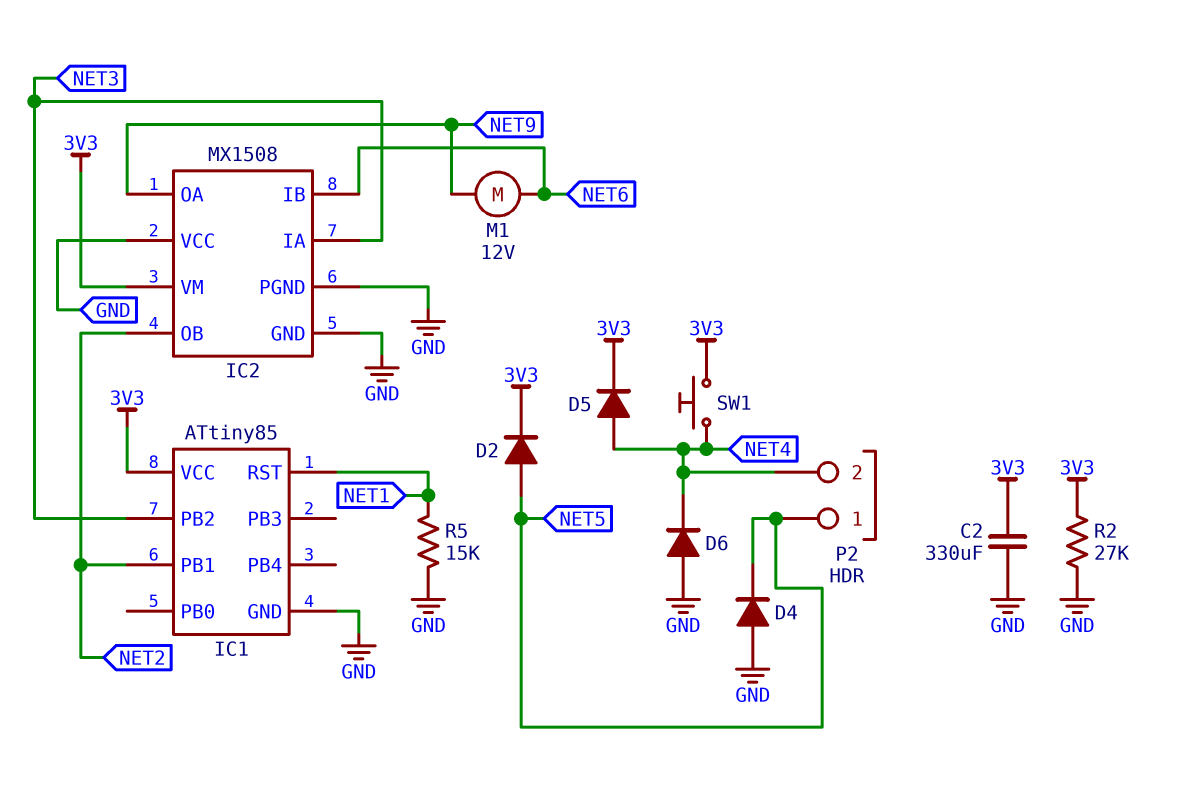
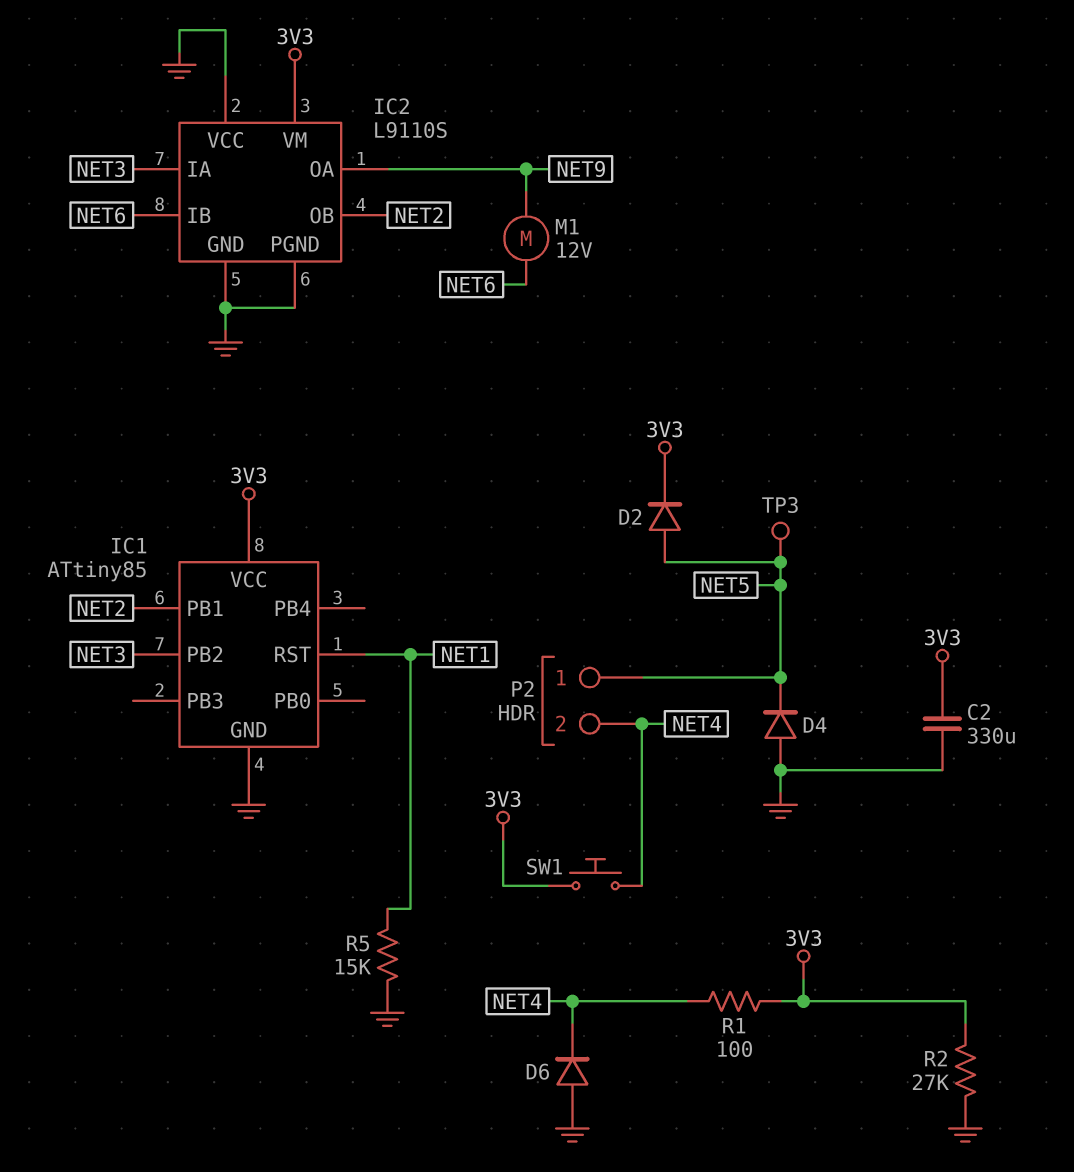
D5: diode (A NET4, K 3V3) -> none
IC2: MX1508 -> L9110S
R1: none -> 100 (3V3, NET4)
TP3: none -> test point (NET5)

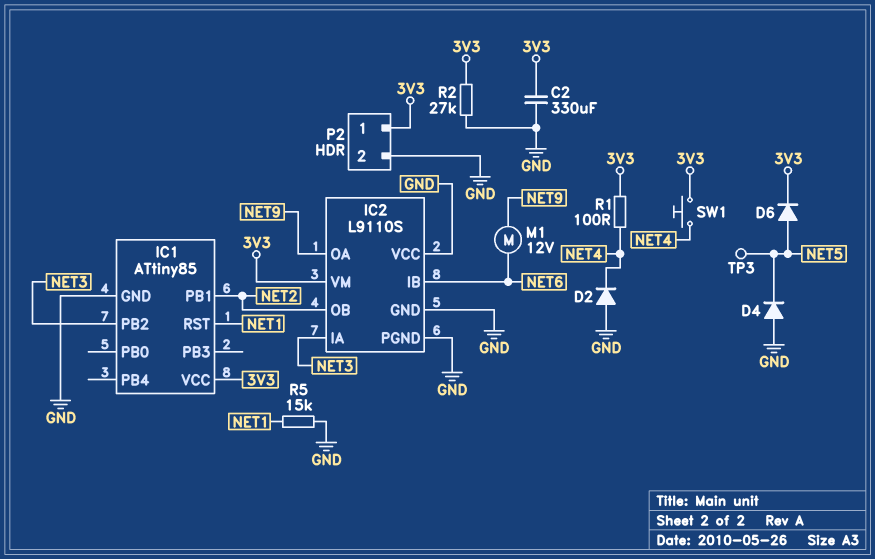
D2: diode (A NET5, K 3V3) -> diode (A GND, K NET4)
D6: diode (A GND, K NET4) -> diode (A NET5, K 3V3)
P2 pin 1: NET5 -> 3V3
P2 pin 2: NET4 -> GND

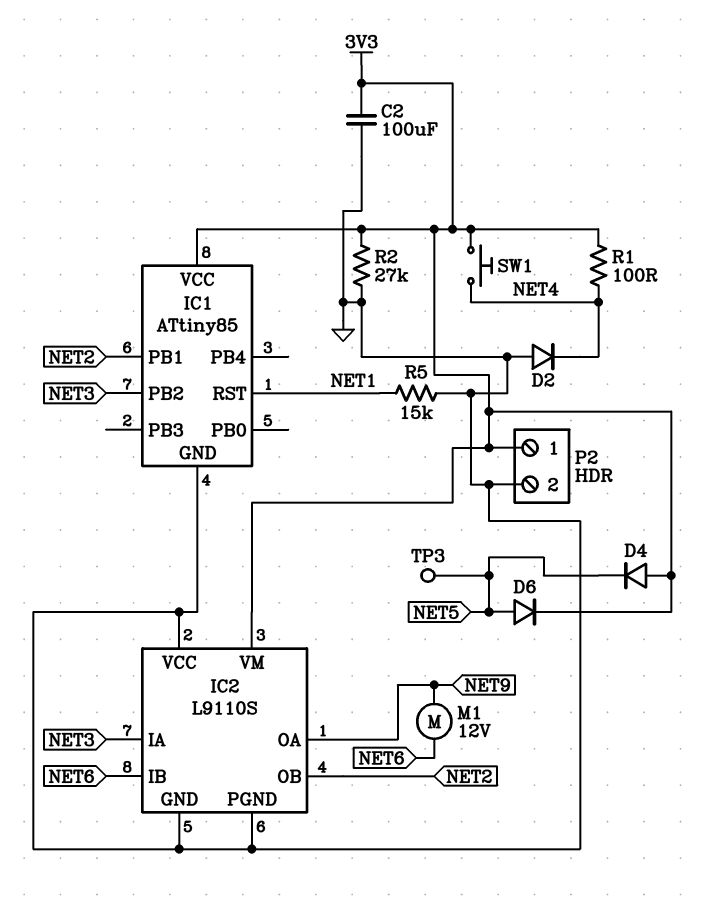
C2: 330uF (3V3, GND) -> 100uF (3V3, GND)
D4: diode (A GND, K NET5) -> diode (A 3V3, K NET5)

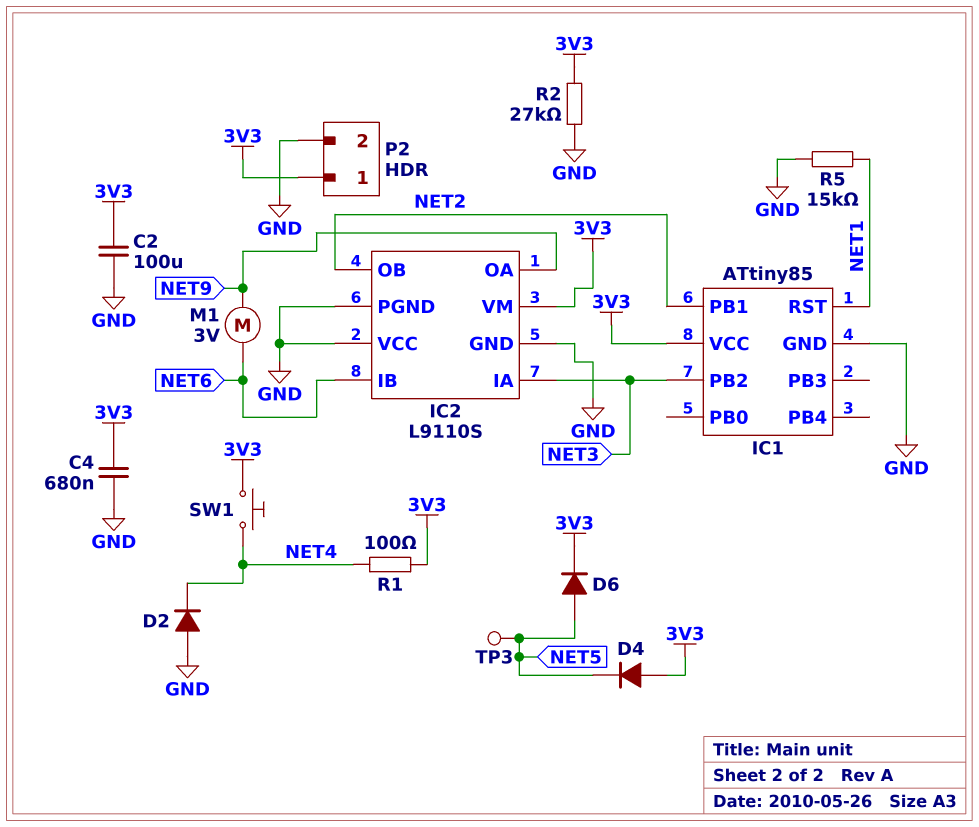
C4: none -> 680nF (3V3, GND)
M1: motor 12V (NET6, NET9) -> motor 3V (NET6, NET9)

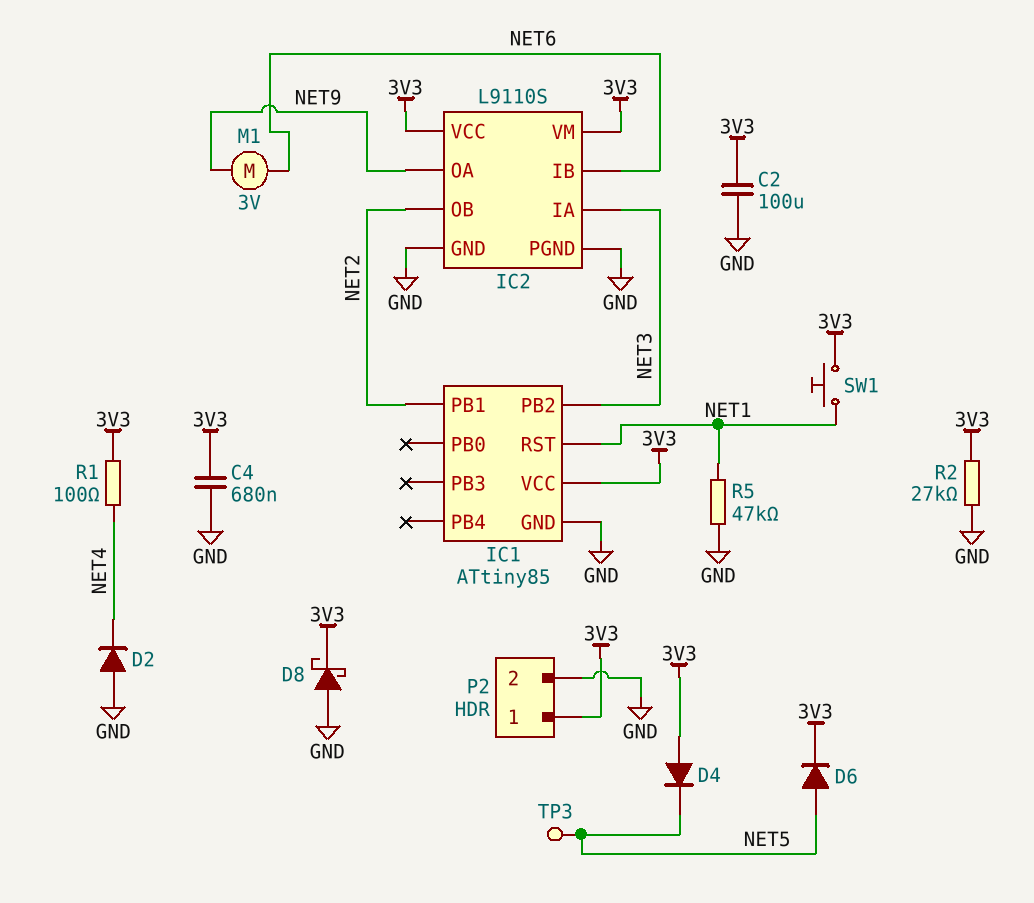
D8: none -> schottky (A GND, K 3V3)
IC2 pin VCC: GND -> 3V3
R5: 15k (GND, NET1) -> 47k (GND, NET1)
SW1: button (3V3, NET4) -> button (3V3, NET1)

